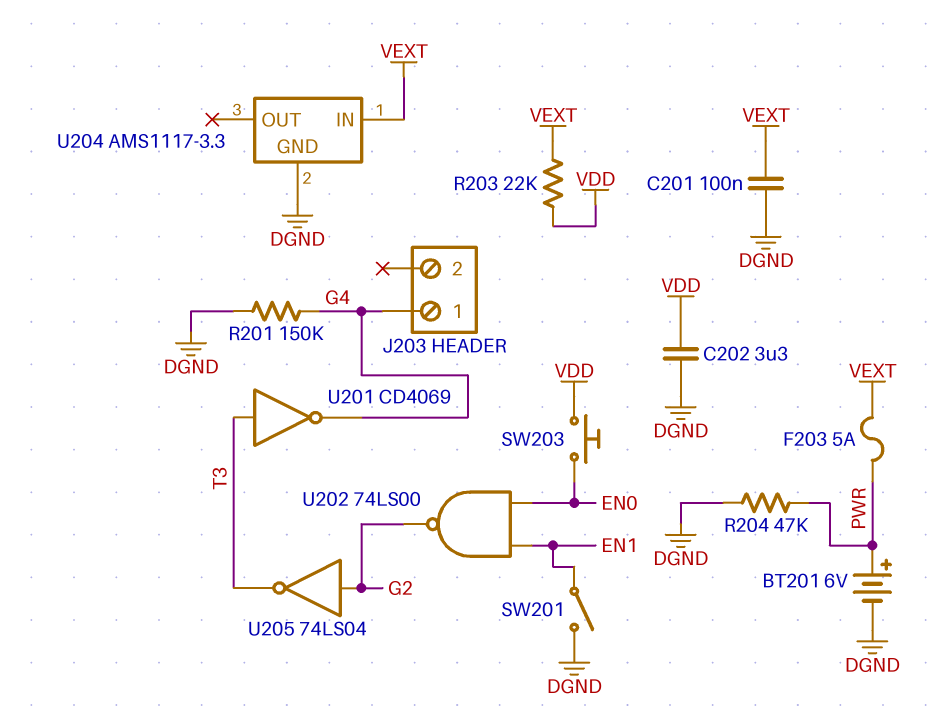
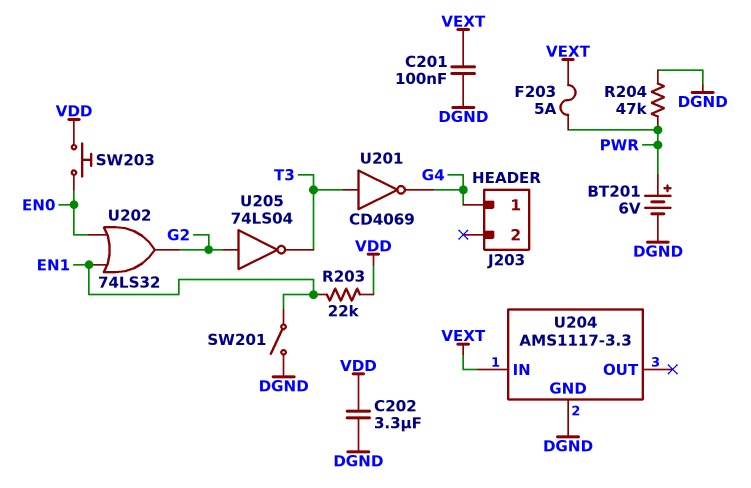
R201: 150k (DGND, G4) -> none
R203: 22k (VDD, VEXT) -> 22k (EN1, VDD)
U202: NAND 74LS00 (in EN0, in EN1, out G2) -> OR 74LS32 (in EN0, in EN1, out G2)

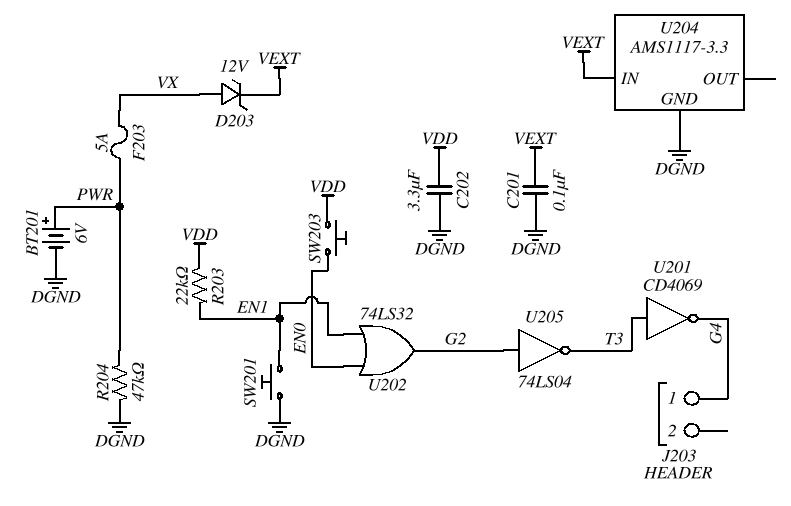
D203: none -> zener 12V (A VX, K VEXT)
F203: 5A (PWR, VEXT) -> 5A (PWR, VX)
SW201: switch (DGND, EN1) -> button (DGND, EN1)

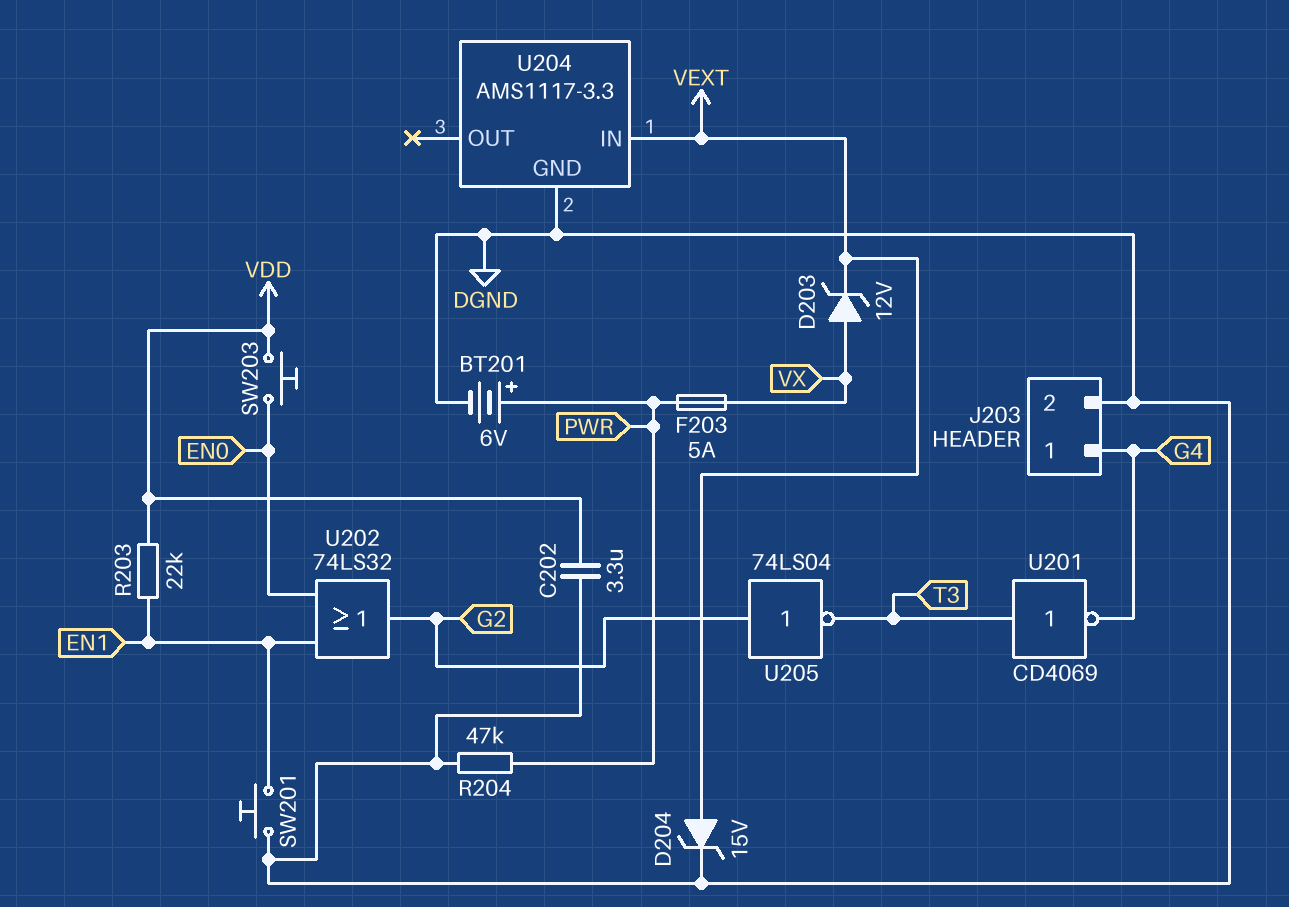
C201: 100nF (DGND, VEXT) -> none
D204: none -> zener 15V (A VEXT, K DGND)
J203 pin 2: none -> DGND

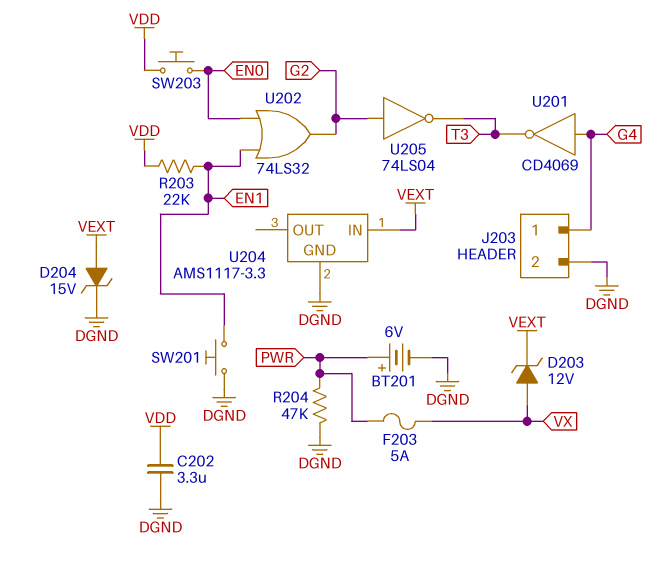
U201: NOT CD4069 (in T3, out G4) -> NOT CD4069 (in G4, out T3)

